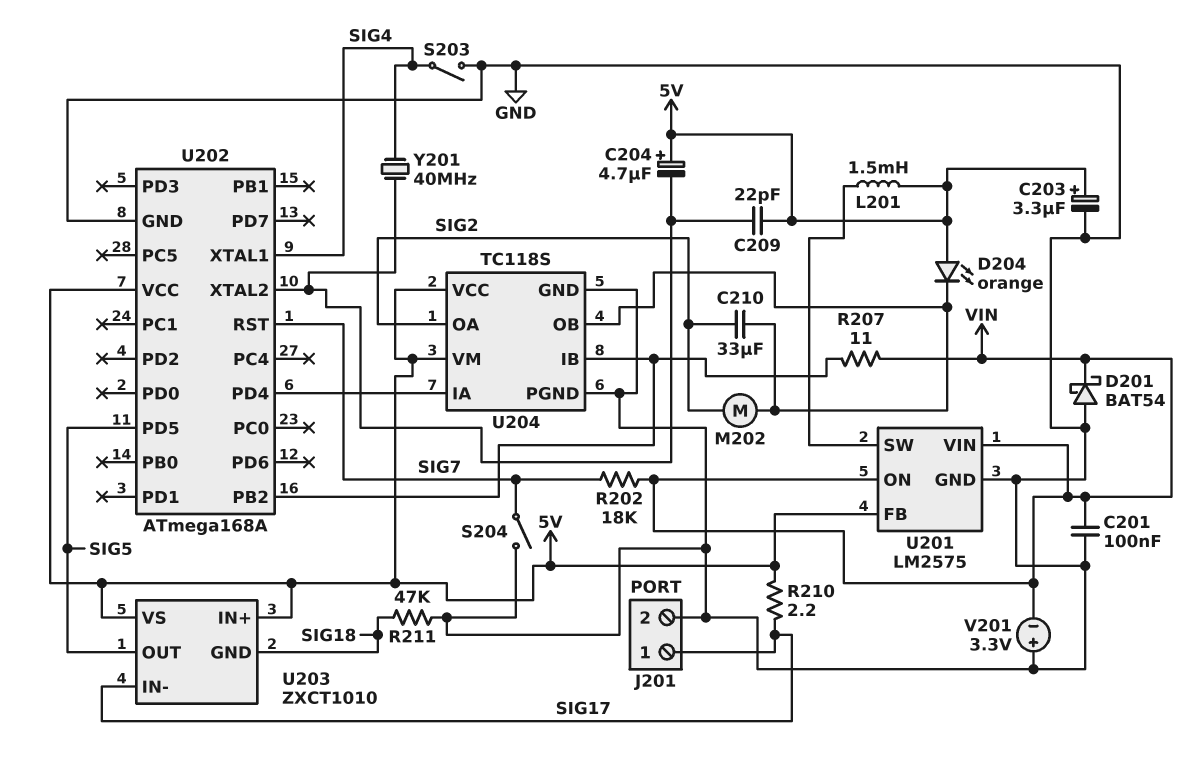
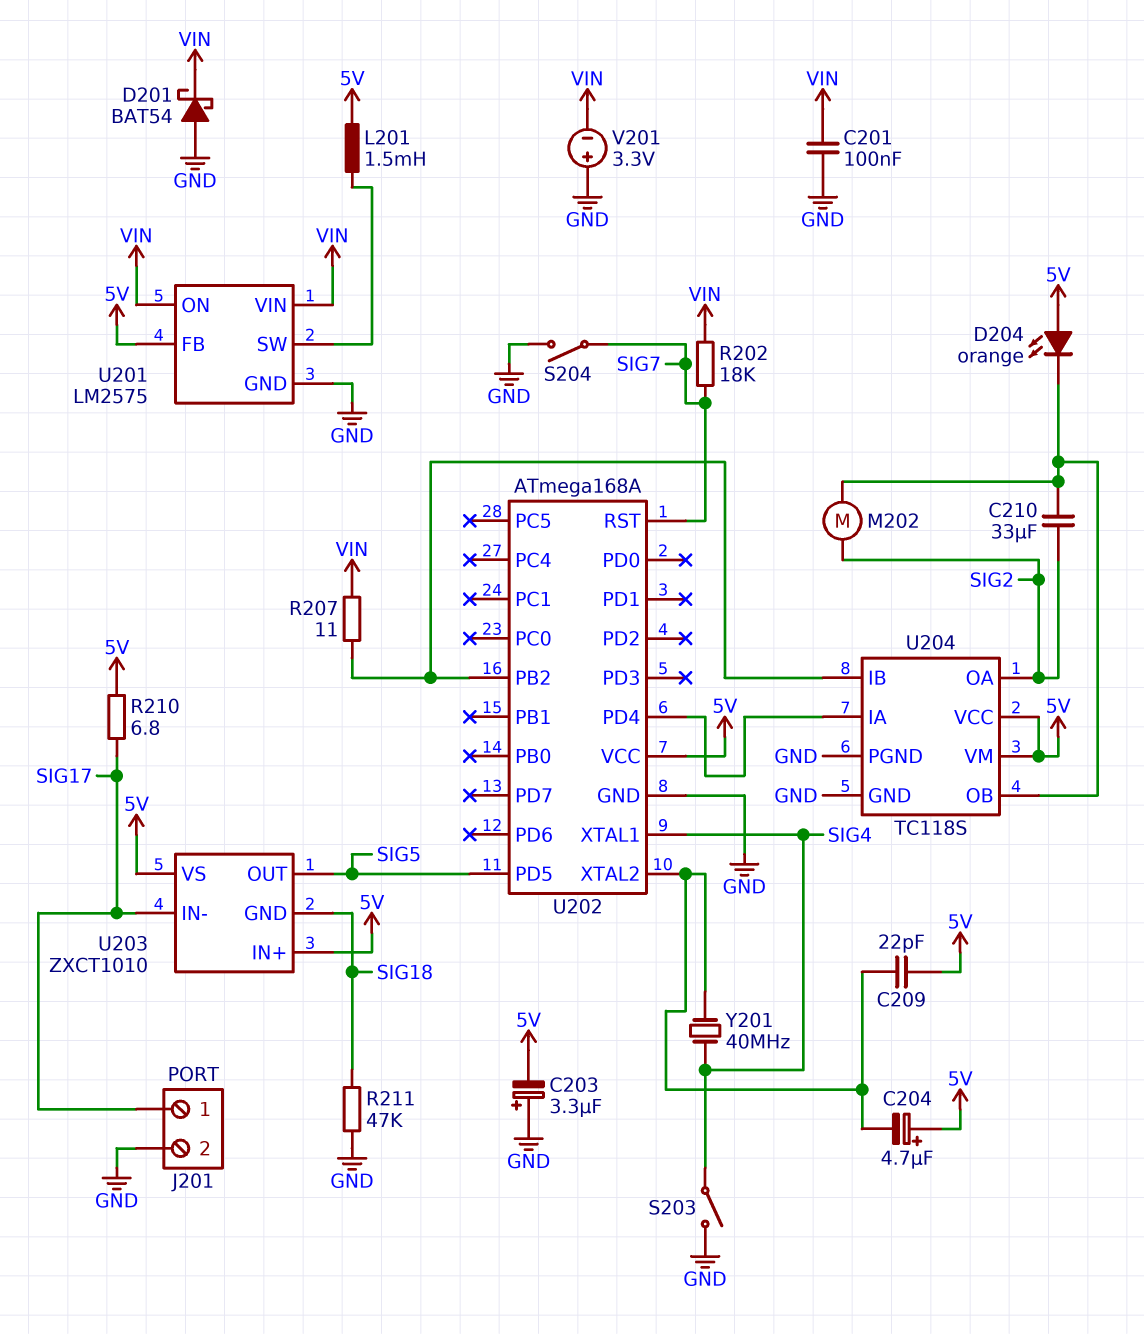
C203: 3.3uF (plus 5V, minus GND) -> 3.3uF (plus GND, minus 5V)
R210: 2.2 (5V, SIG17) -> 6.8 (5V, SIG17)

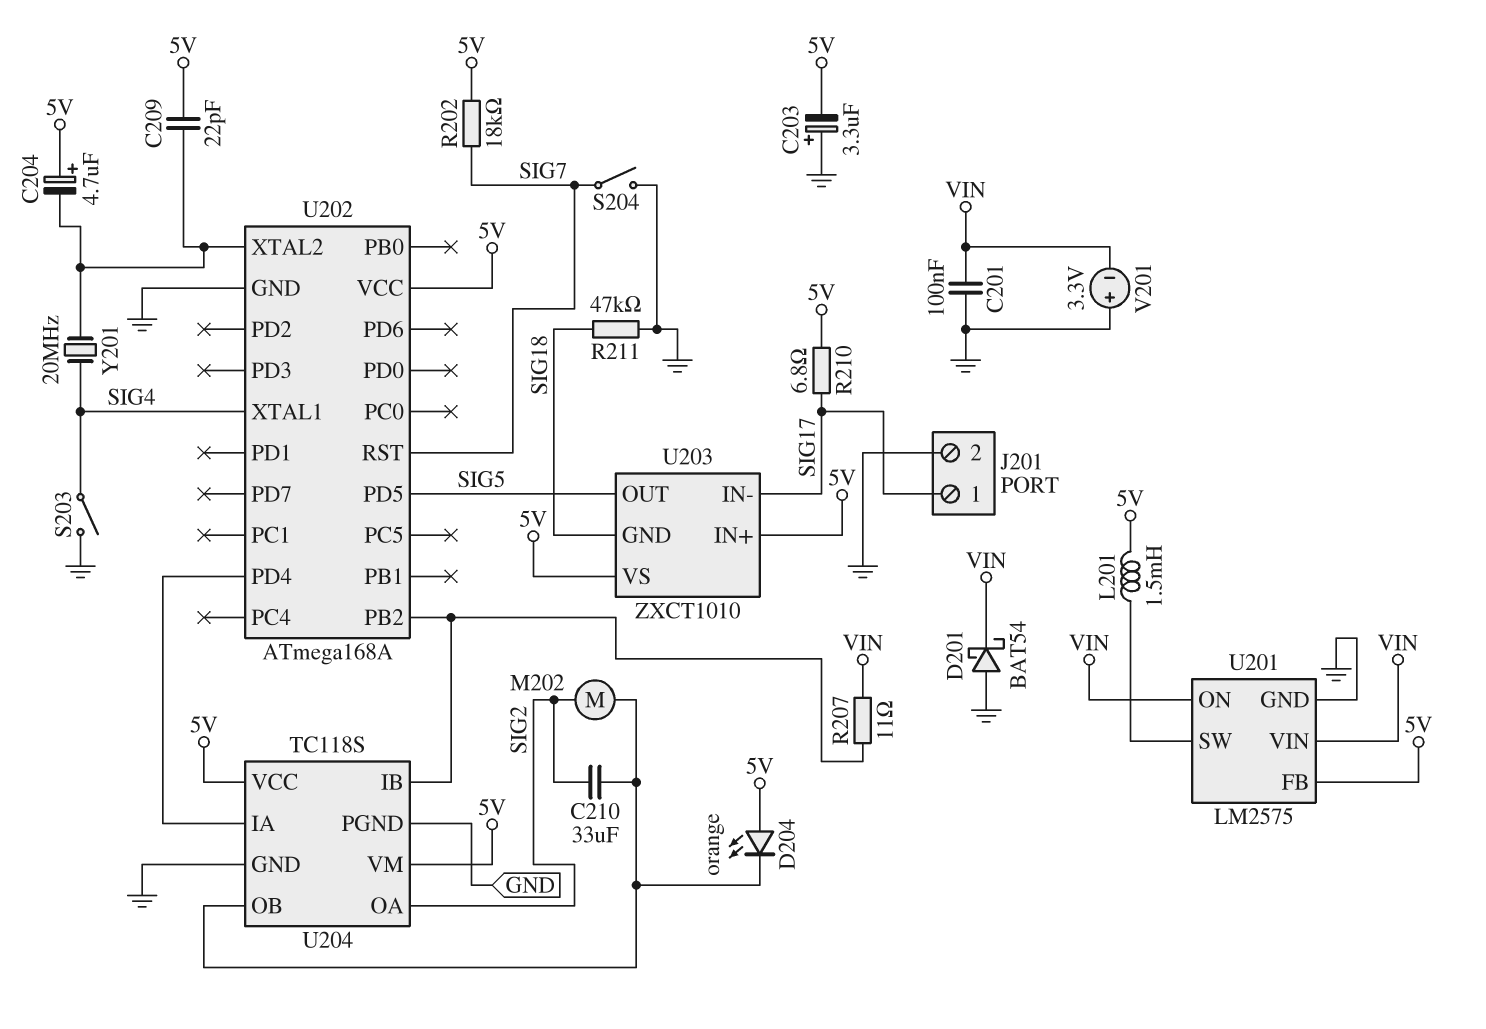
R202: 18k (SIG7, VIN) -> 18k (5V, SIG7)
Y201: 40MHz (SIG4, U202/XTAL2) -> 20MHz (SIG4, U202/XTAL2)

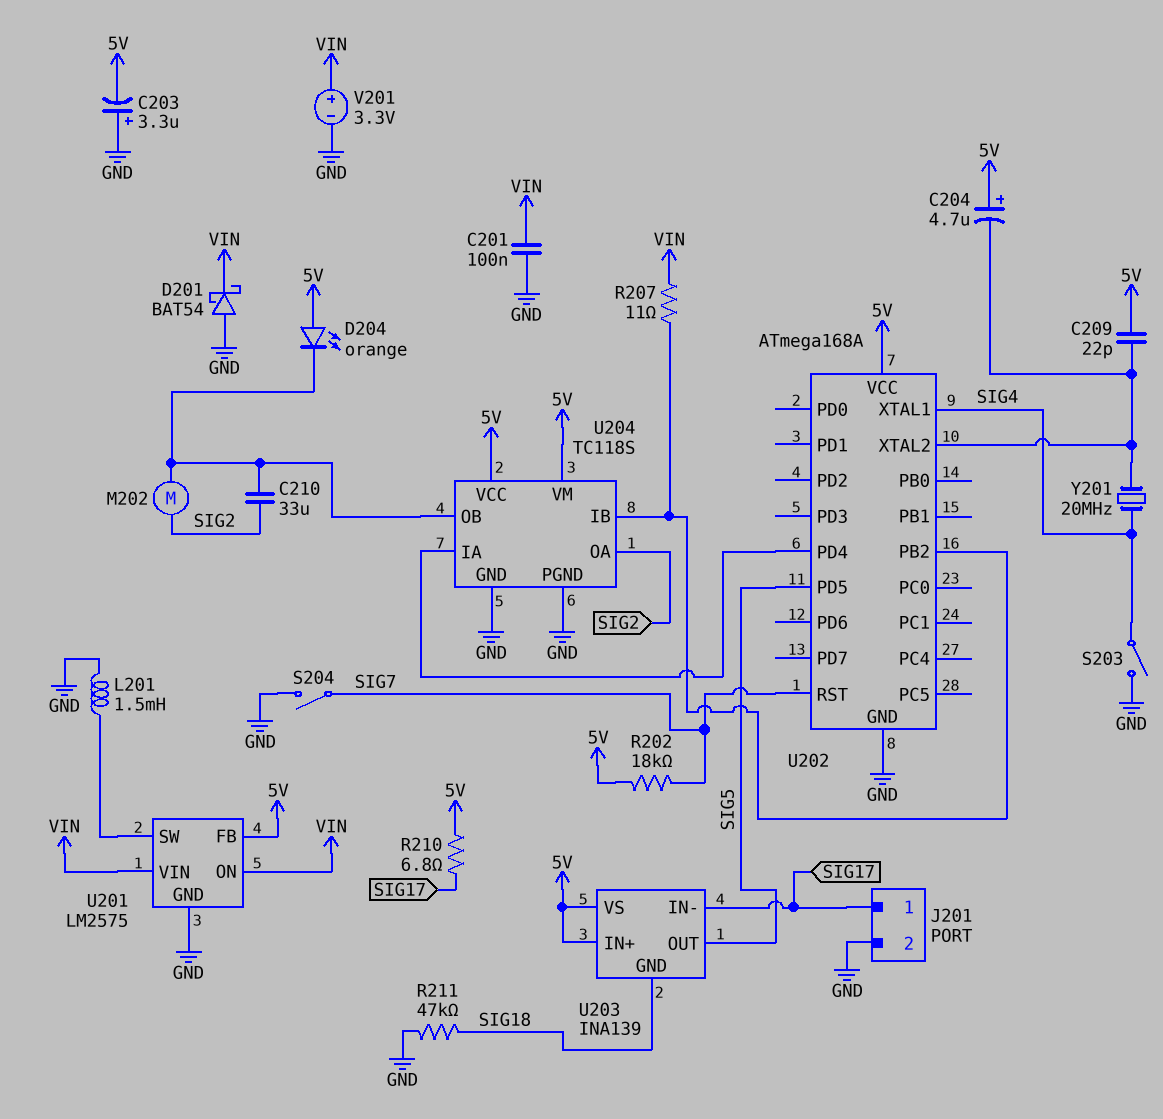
L201: 1.5mH (5V, U201/SW) -> 1.5mH (GND, U201/SW)
U203: ZXCT1010 -> INA139
V201: 3.3V (plus GND, minus VIN) -> 3.3V (plus VIN, minus GND)

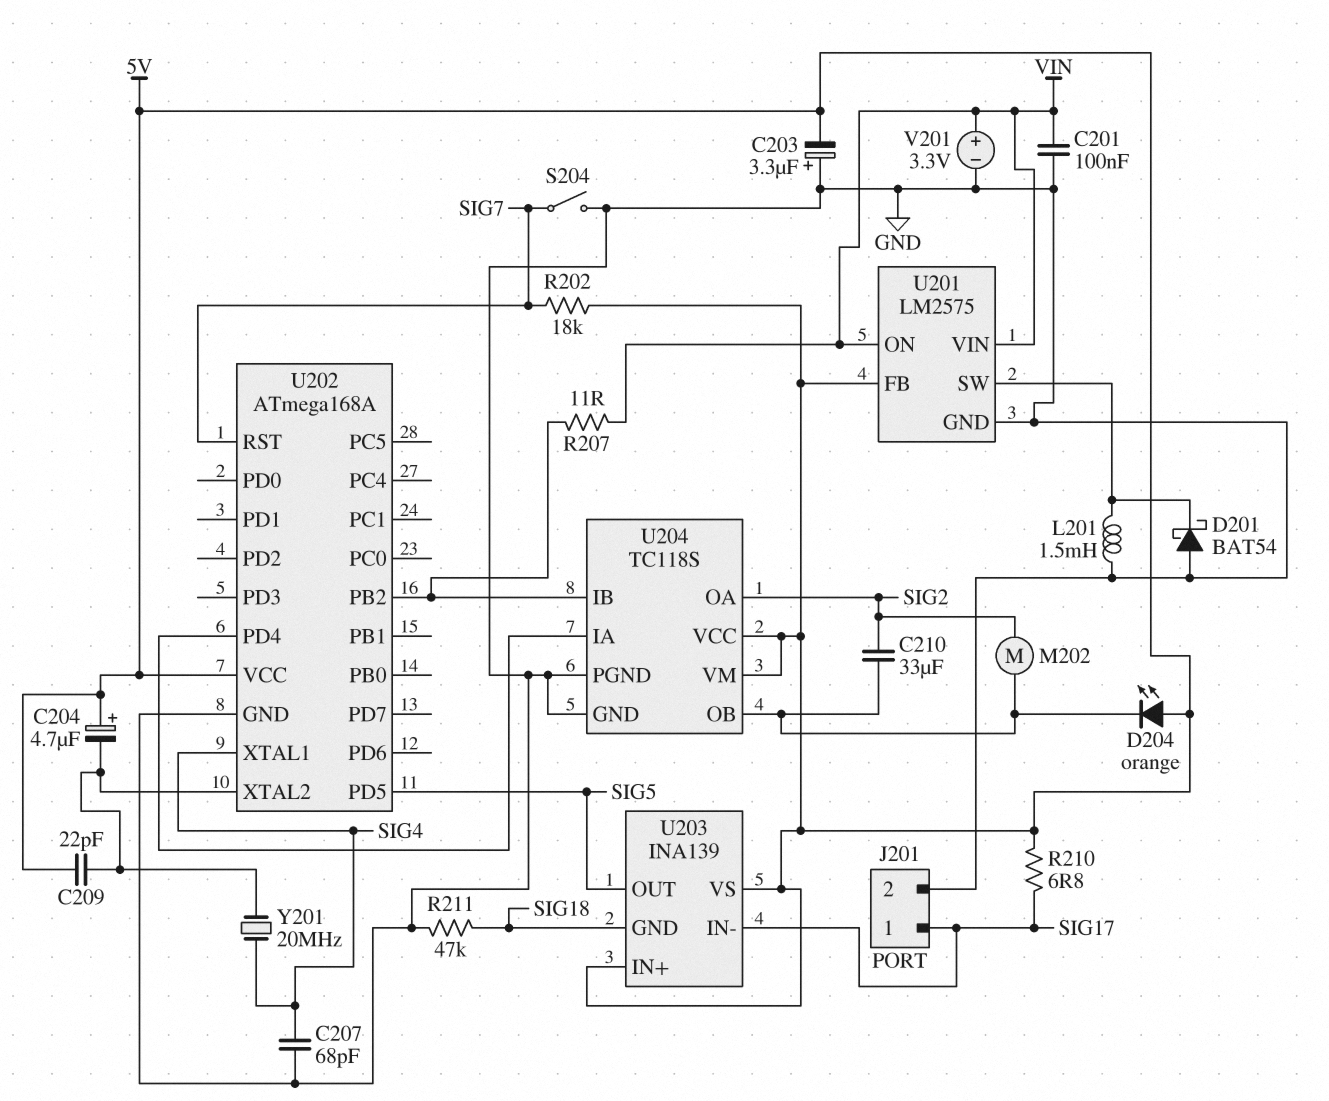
C207: none -> 68pF (GND, SIG4)
D201: schottky BAT54 (A GND, K VIN) -> schottky BAT54 (A GND, K U201/SW)
S203: switch (GND, SIG4) -> none

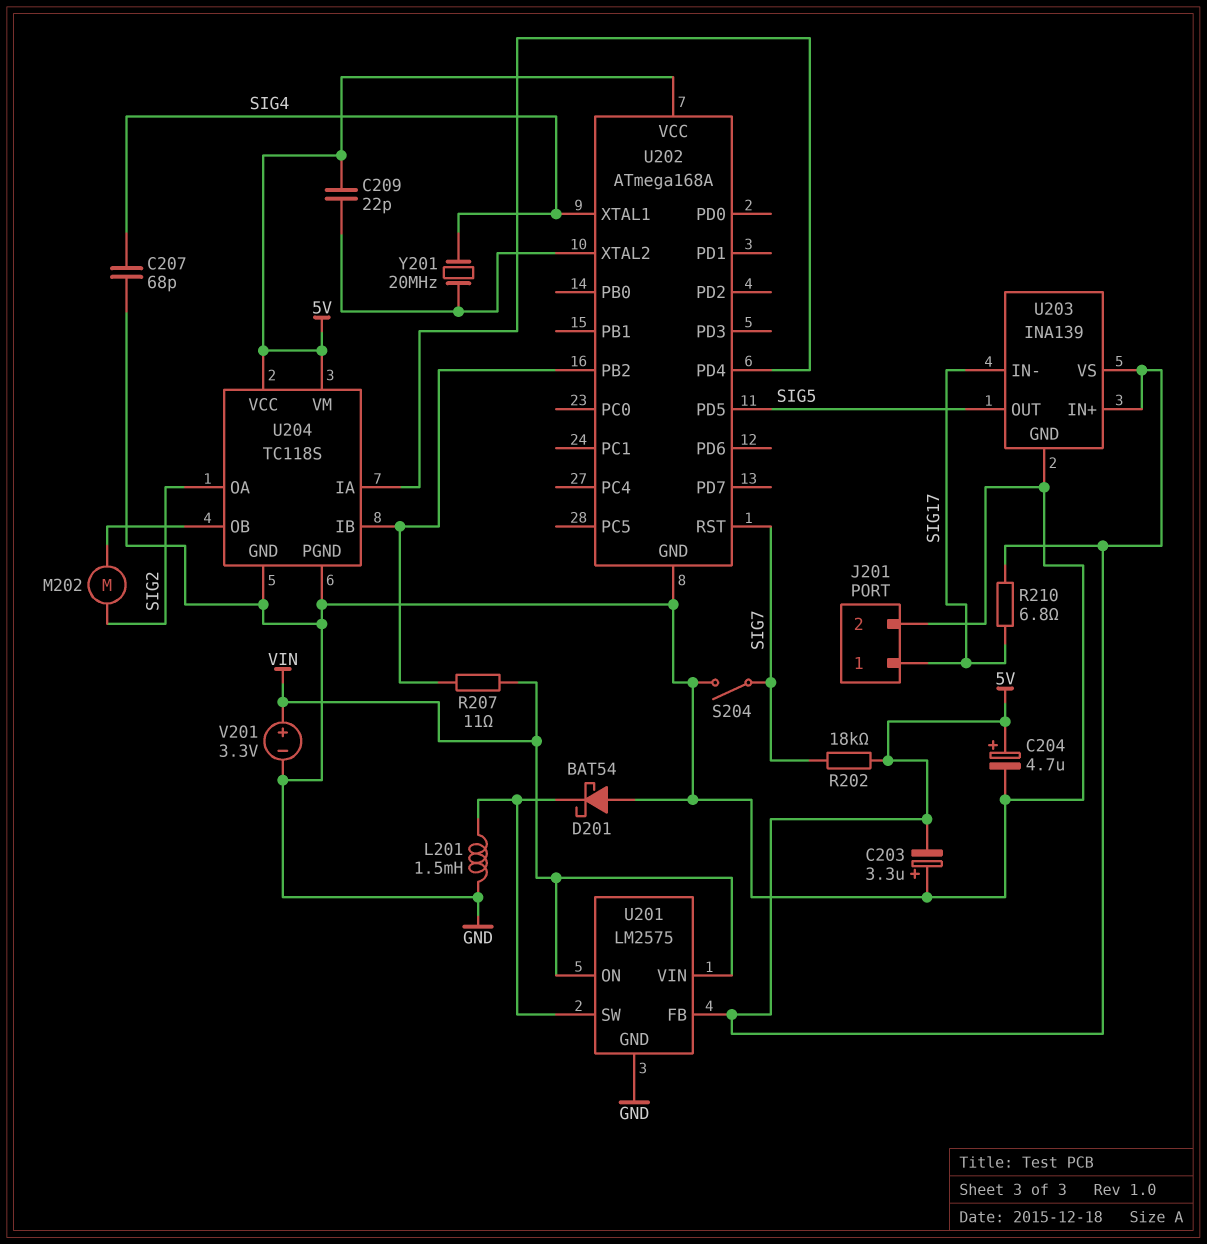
C201: 100nF (GND, VIN) -> none
C204: 4.7uF (plus 5V, minus U202/XTAL2) -> 4.7uF (plus 5V, minus GND)
C210: 33uF (SIG2, U204/OB) -> none
D204: LED orange (A 5V, K U204/OB) -> none
R211: 47k (GND, SIG18) -> none
U203 pin GND: SIG18 -> GND

